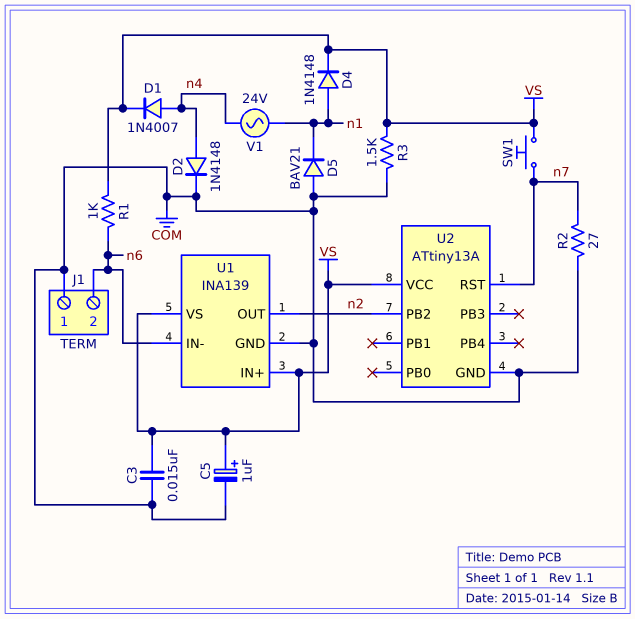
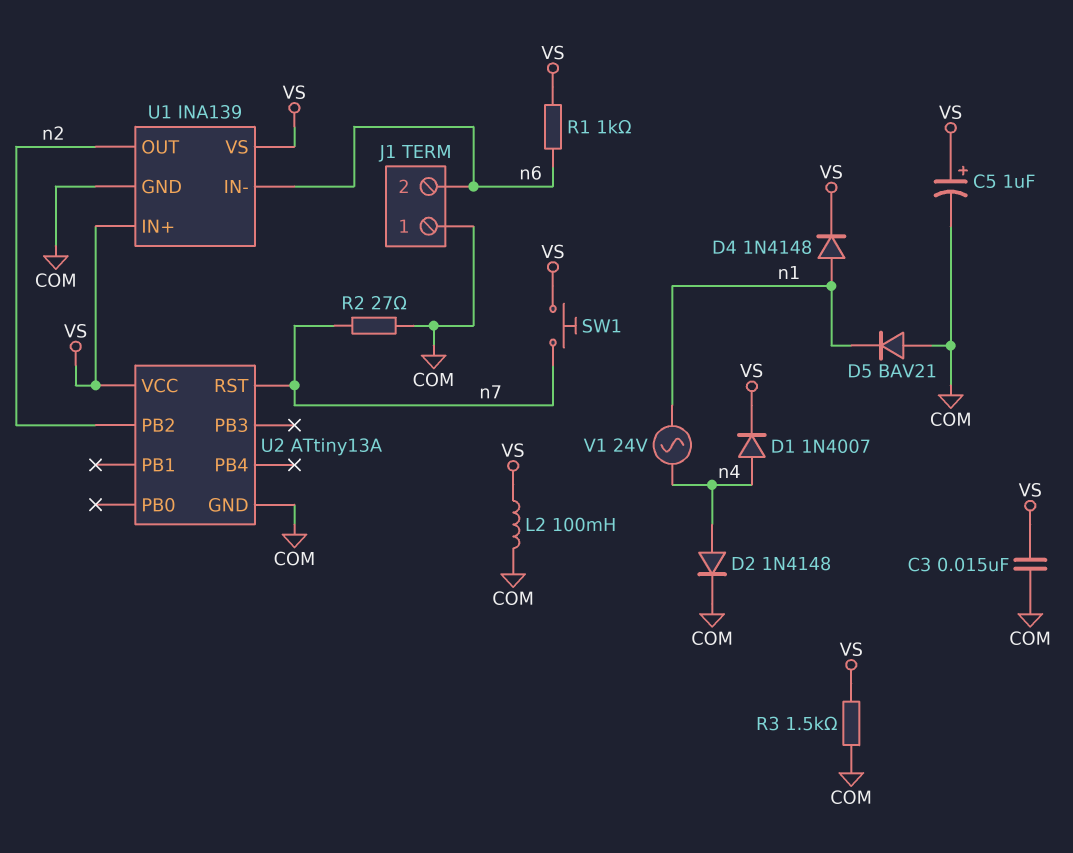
L2: none -> 100mH (COM, VS)

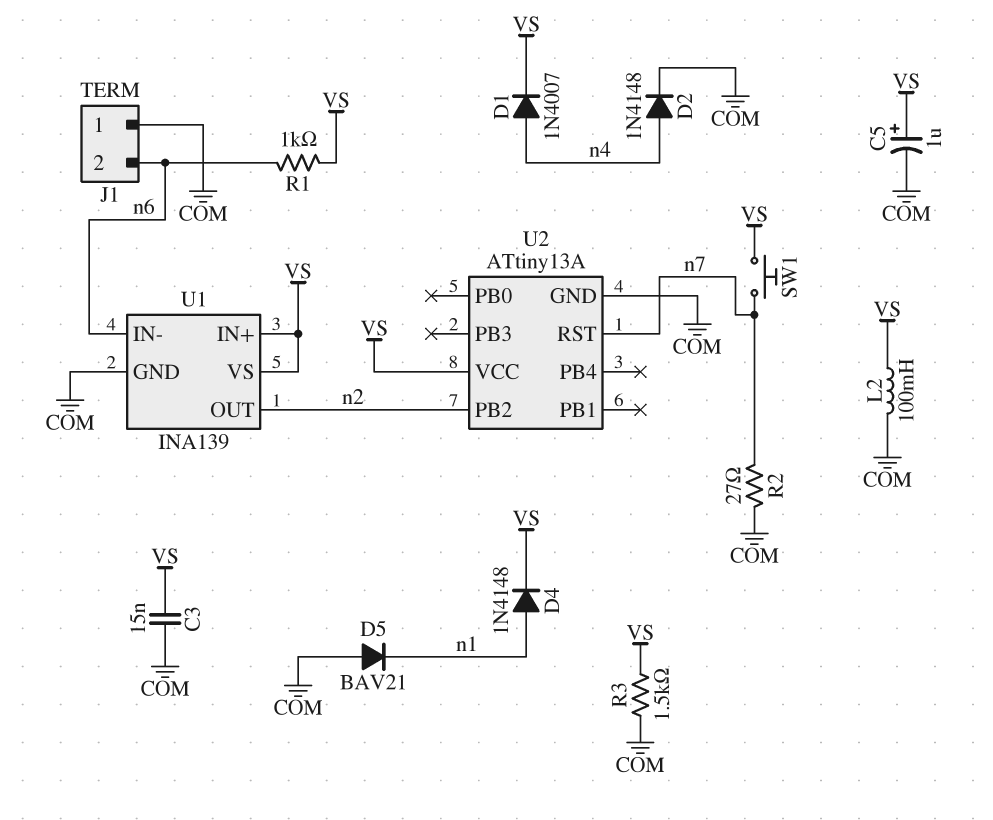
V1: AC 24V (n1, n4) -> none

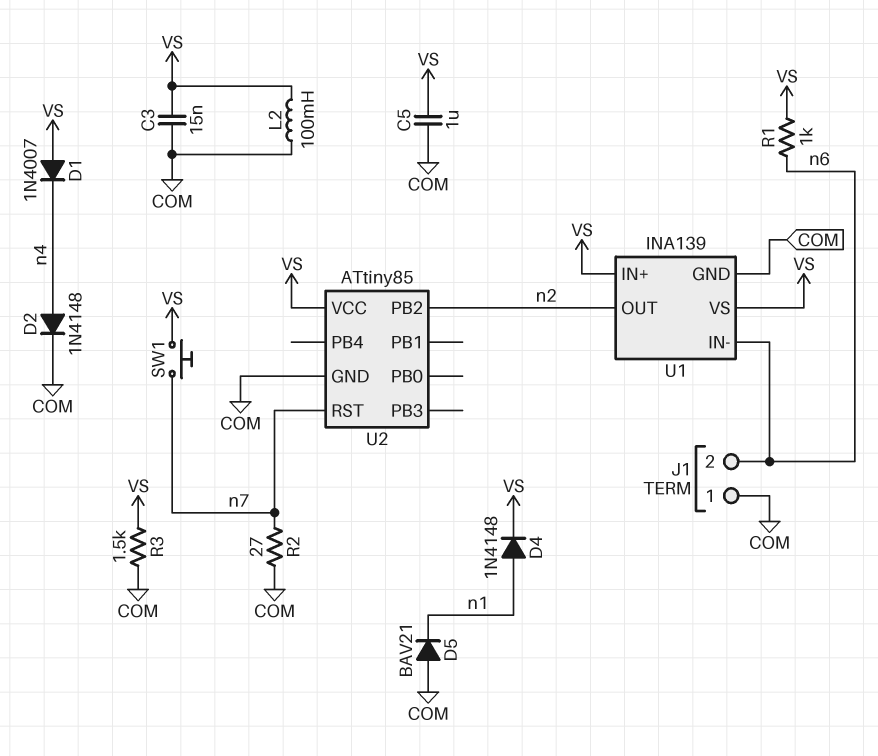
C5: 1uF (plus VS, minus COM) -> 1uF (COM, VS)
D1: diode 1N4007 (A n4, K VS) -> diode 1N4007 (A VS, K n4)
U2: ATtiny13A -> ATtiny85

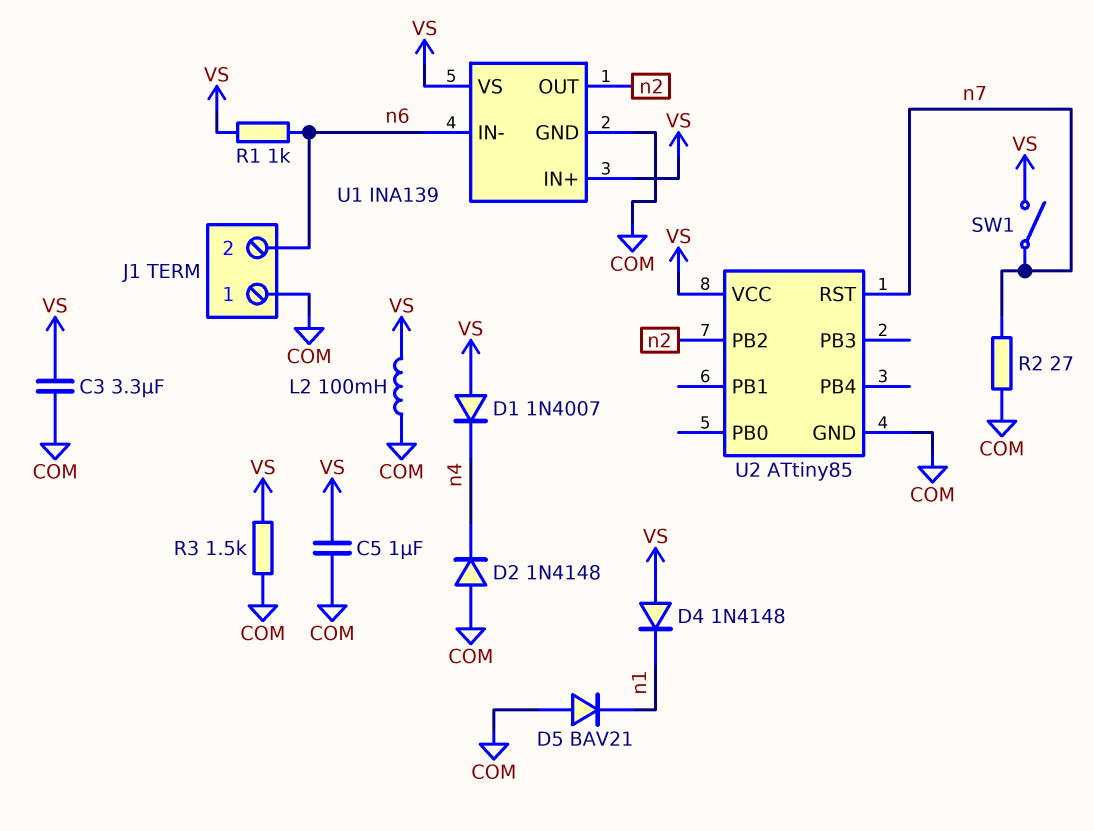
C3: 15nF (COM, VS) -> 3.3uF (COM, VS)
D2: diode 1N4148 (A n4, K COM) -> diode 1N4148 (A COM, K n4)
D4: diode 1N4148 (A n1, K VS) -> diode 1N4148 (A VS, K n1)
SW1: button (VS, n7) -> switch (VS, n7)

